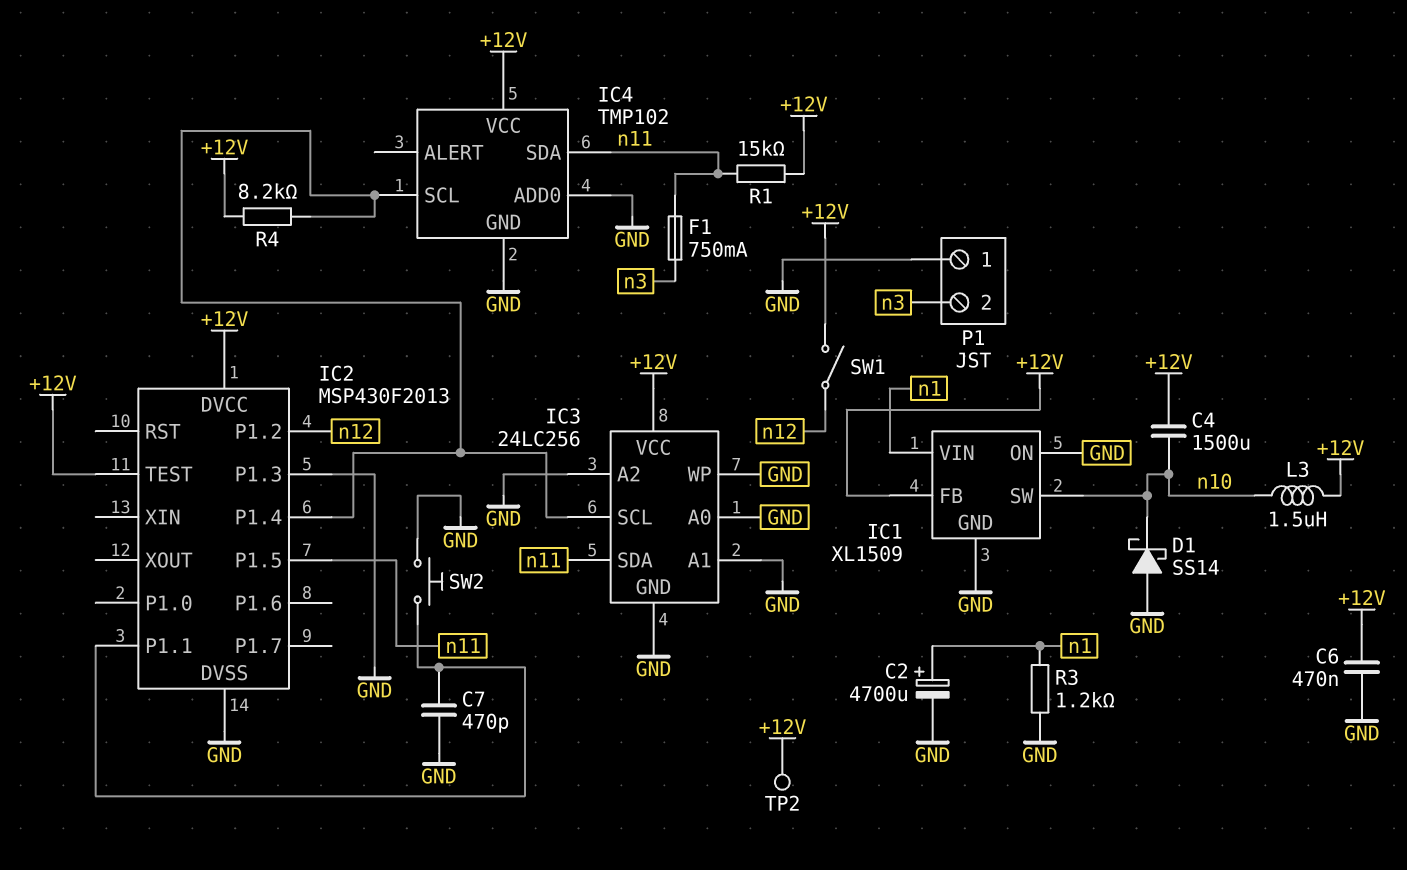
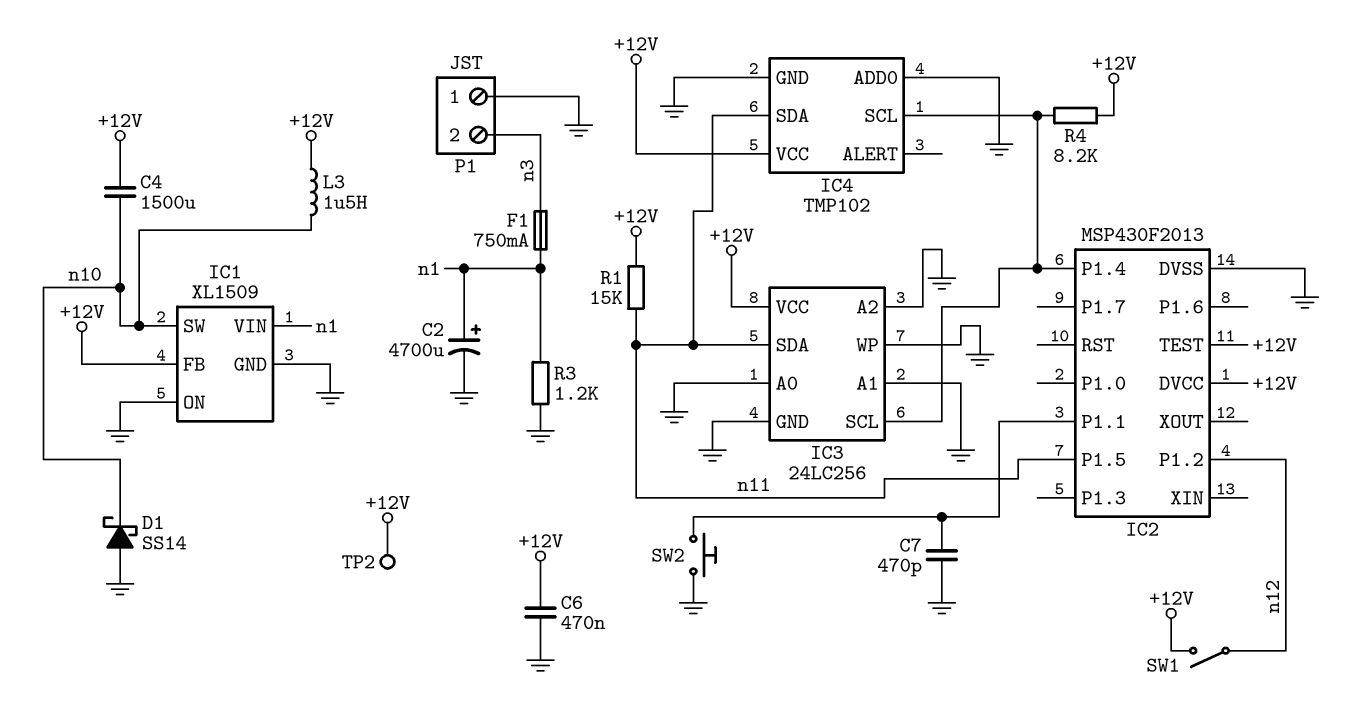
F1: 750mA (n3, n11) -> 750mA (n1, n3)
IC2 pin P1.3: GND -> none

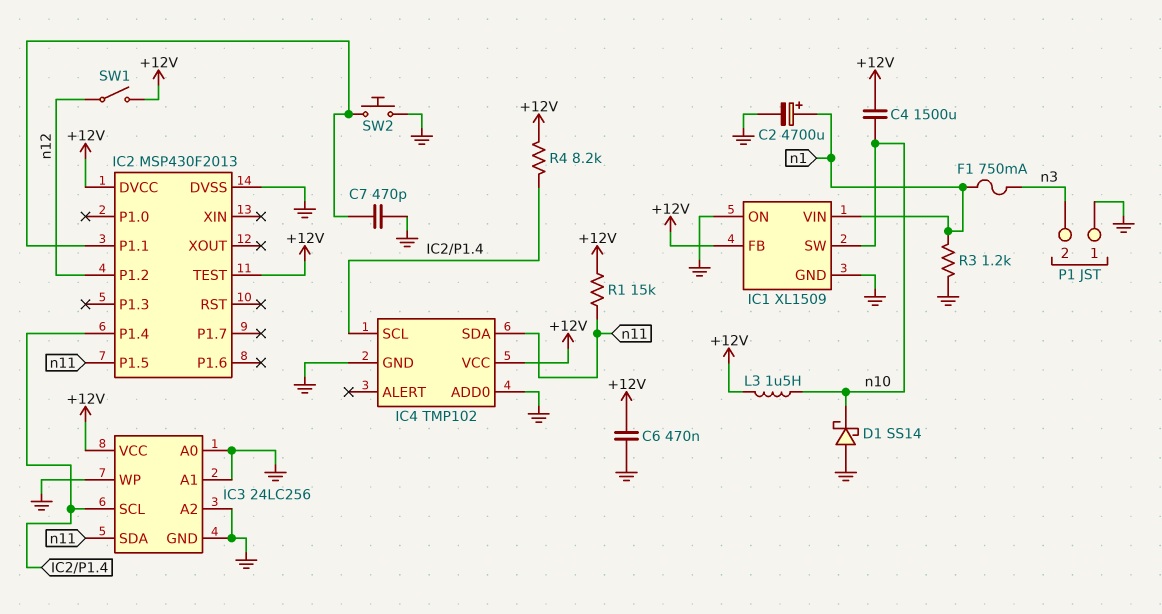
TP2: test point (+12V) -> none

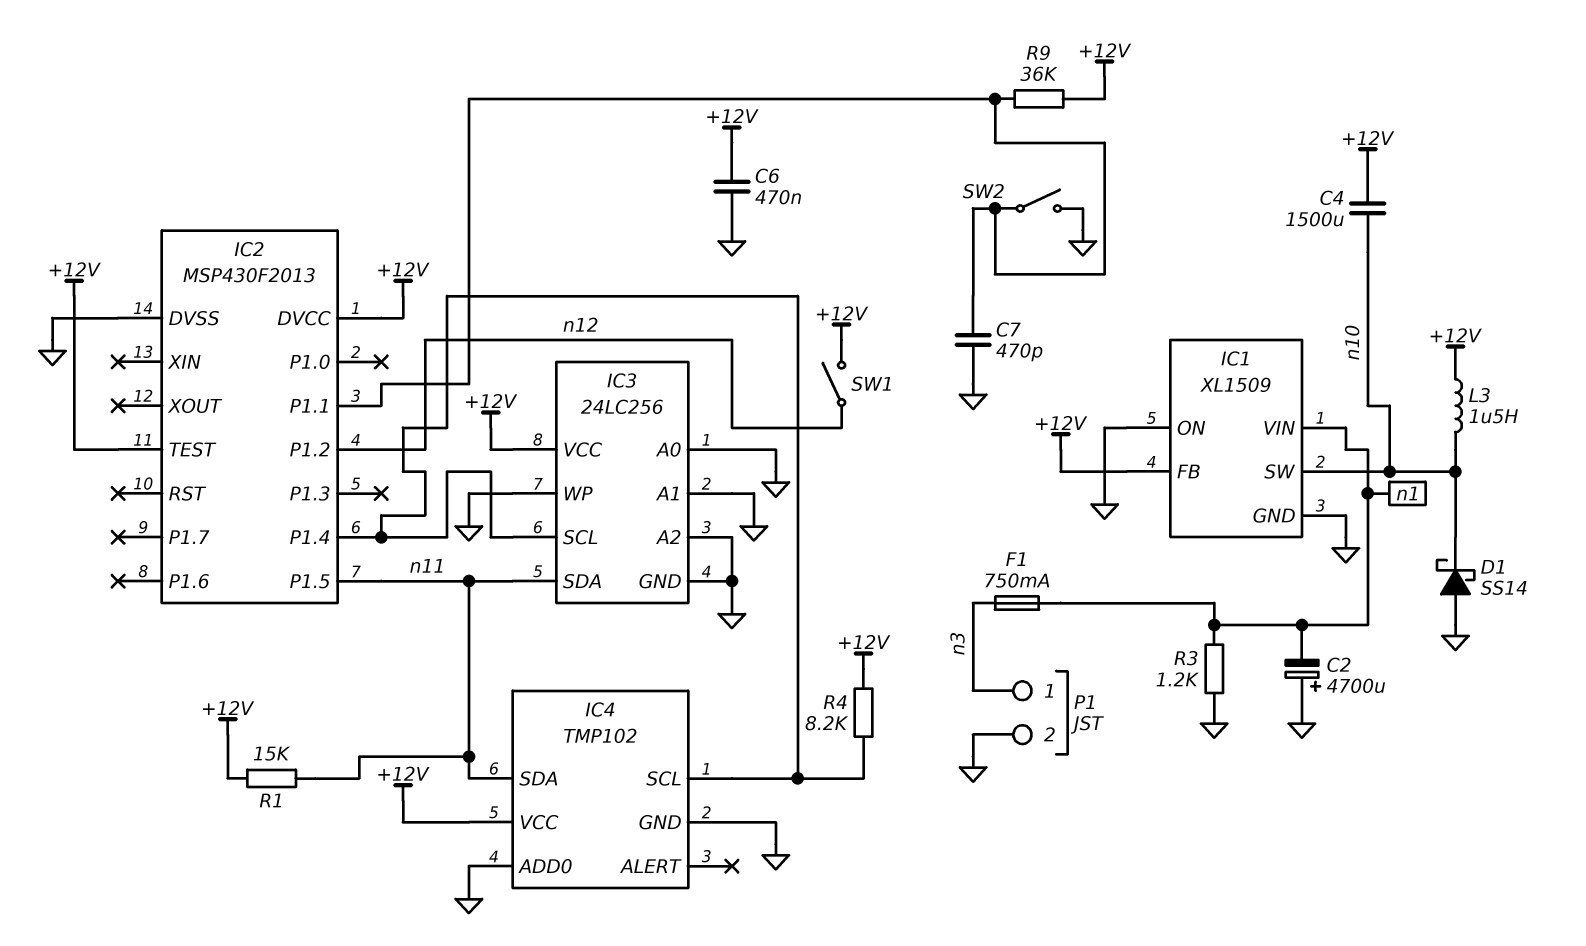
C2: 4700uF (plus n1, minus GND) -> 4700uF (plus GND, minus n1)
P1 pin 1: GND -> n3
P1 pin 2: n3 -> GND
R9: none -> 36k (+12V, IC2/P1.1)
SW2: button (GND, IC2/P1.1) -> switch (GND, IC2/P1.1)

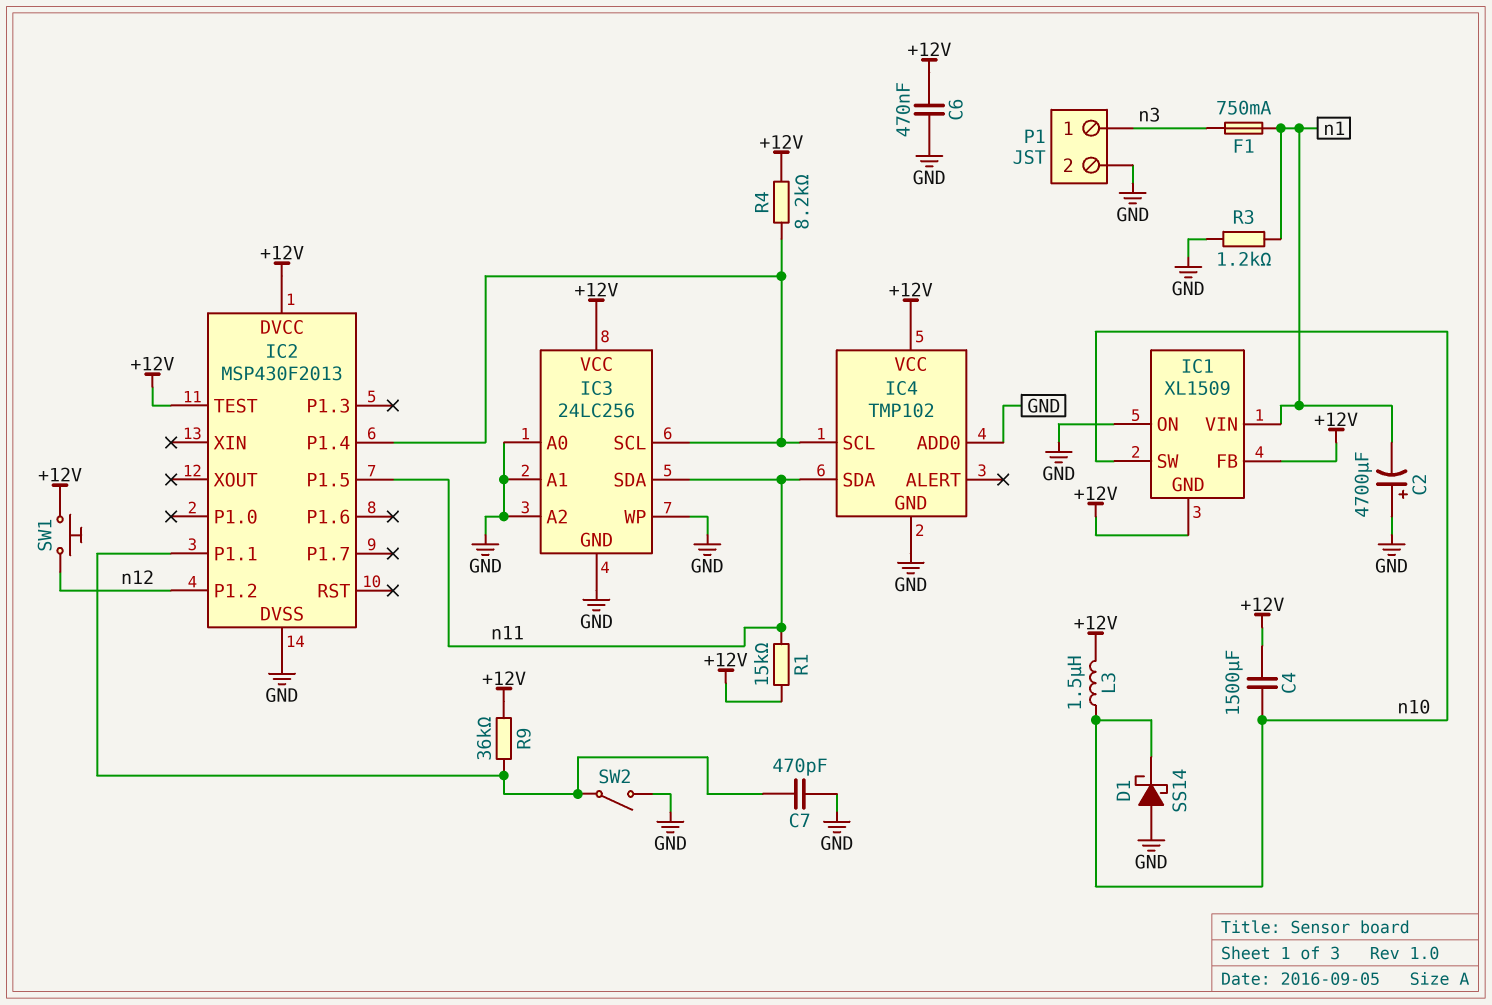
IC1 pin GND: GND -> +12V
SW1: switch (+12V, n12) -> button (+12V, n12)

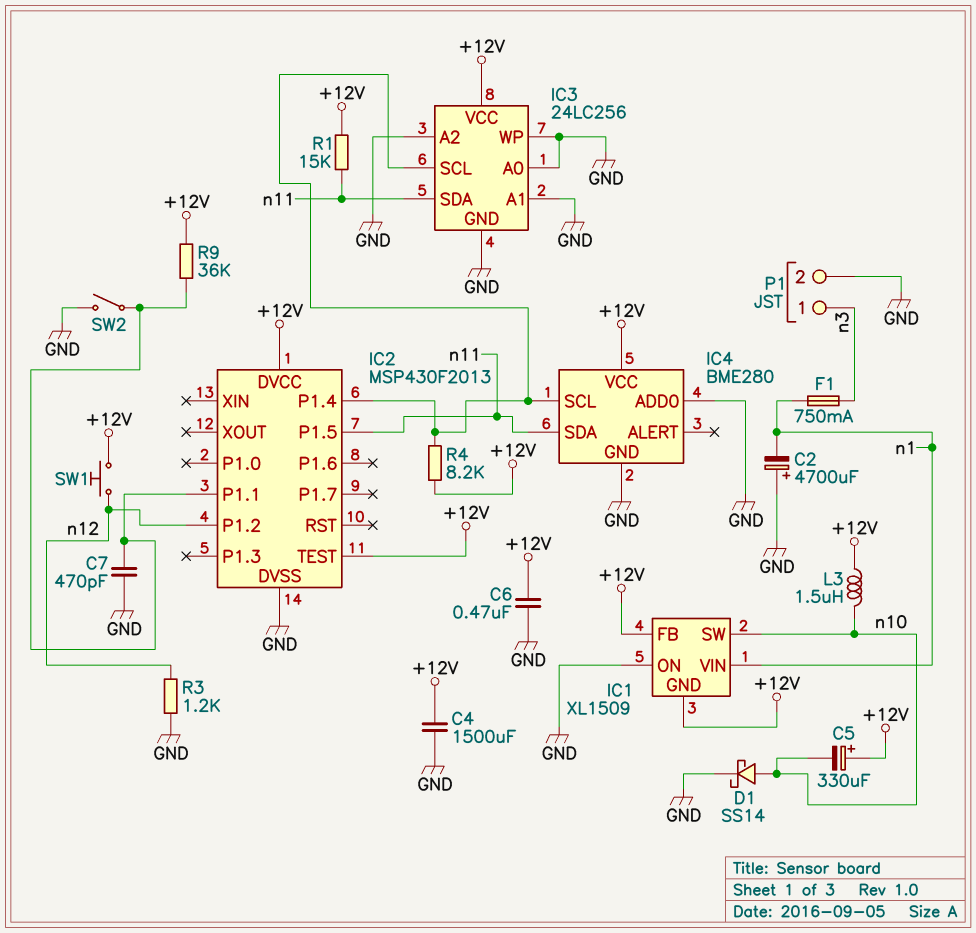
C4: 1500uF (+12V, n10) -> 1500uF (+12V, GND)
C5: none -> 330uF (plus +12V, minus n10)
D1: schottky SS14 (A GND, K n10) -> schottky SS14 (A n10, K GND)
IC4: TMP102 -> BME280
R3: 1.2k (GND, n1) -> 1.2k (GND, n12)

